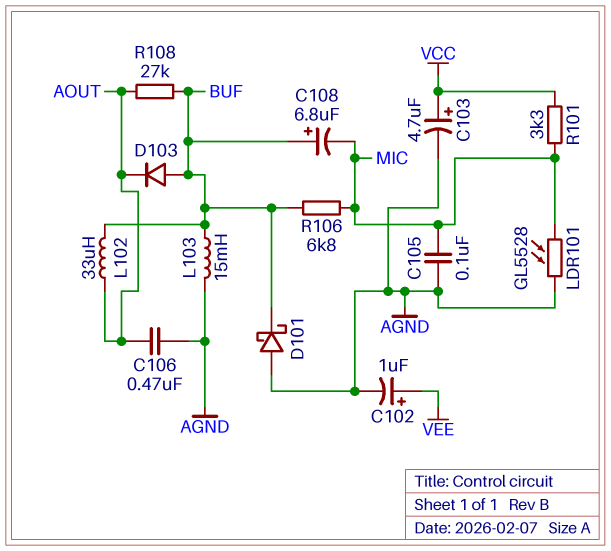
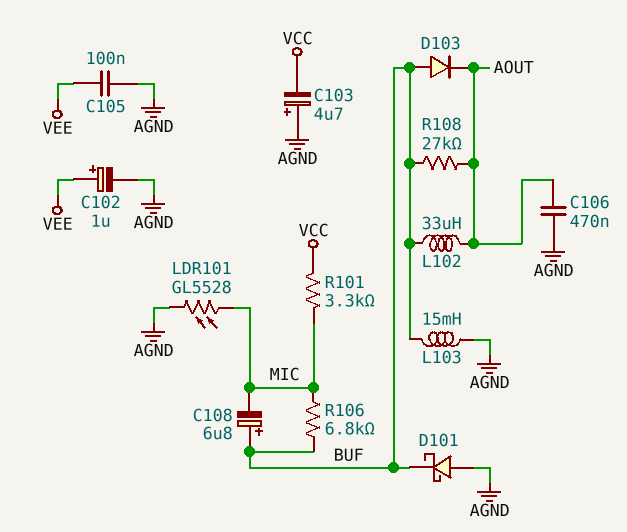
C103: 4.7uF (plus VCC, minus AGND) -> 4.7uF (plus AGND, minus VCC)
C105: 100nF (AGND, MIC) -> 100nF (AGND, VEE)

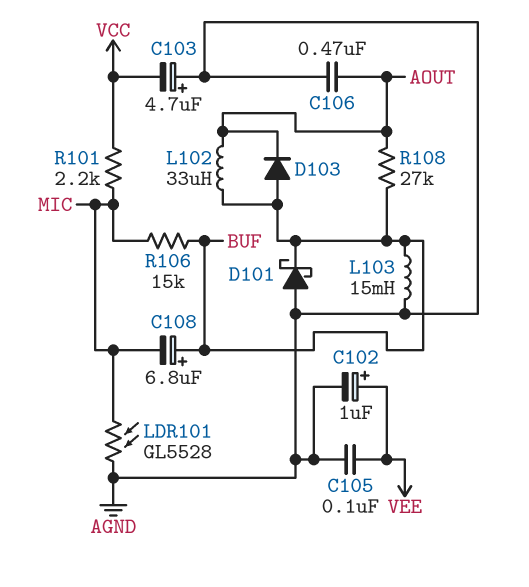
R101: 3.3k (MIC, VCC) -> 2.2k (MIC, VCC)
R106: 6.8k (BUF, MIC) -> 15k (BUF, MIC)

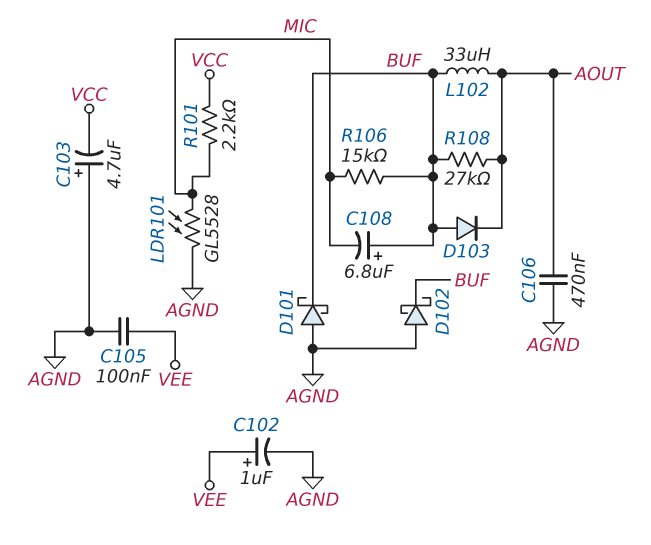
D102: none -> schottky (A AGND, K BUF)
L103: 15mH (AGND, BUF) -> none

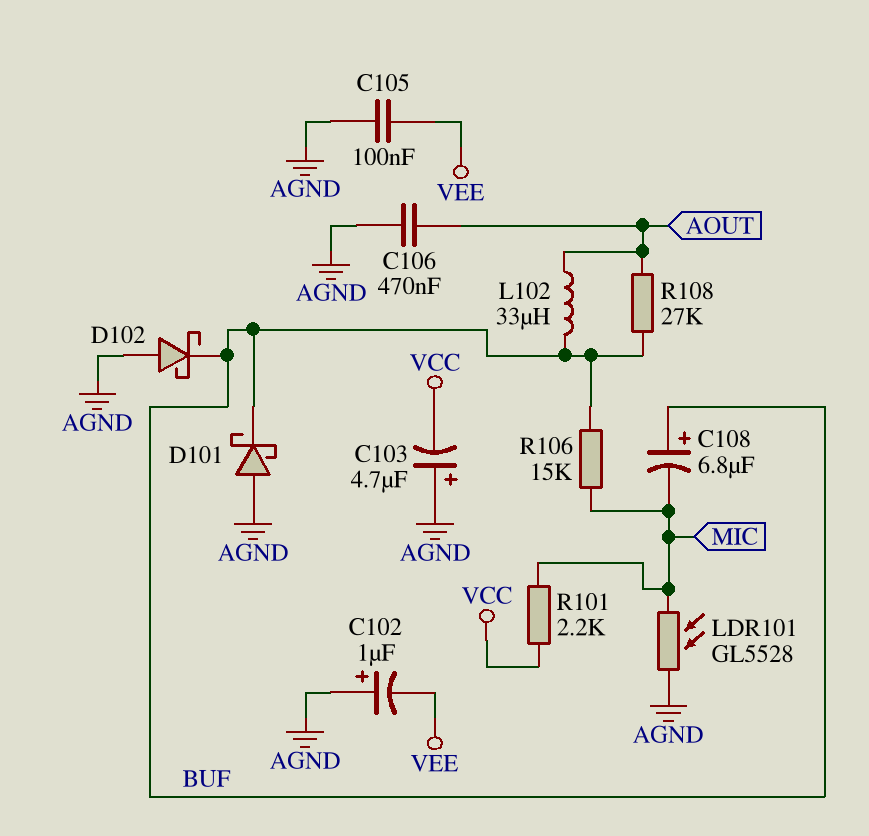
C102: 1uF (plus VEE, minus AGND) -> 1uF (plus AGND, minus VEE)
D103: diode (A BUF, K AOUT) -> none

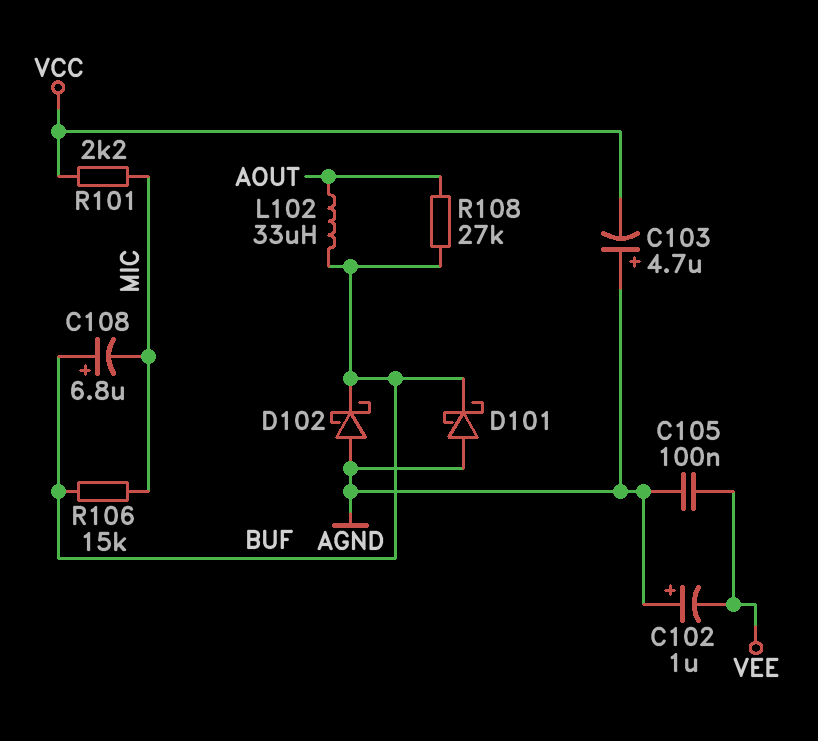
C106: 470nF (AGND, AOUT) -> none
LDR101: GL5528 (AGND, MIC) -> none

